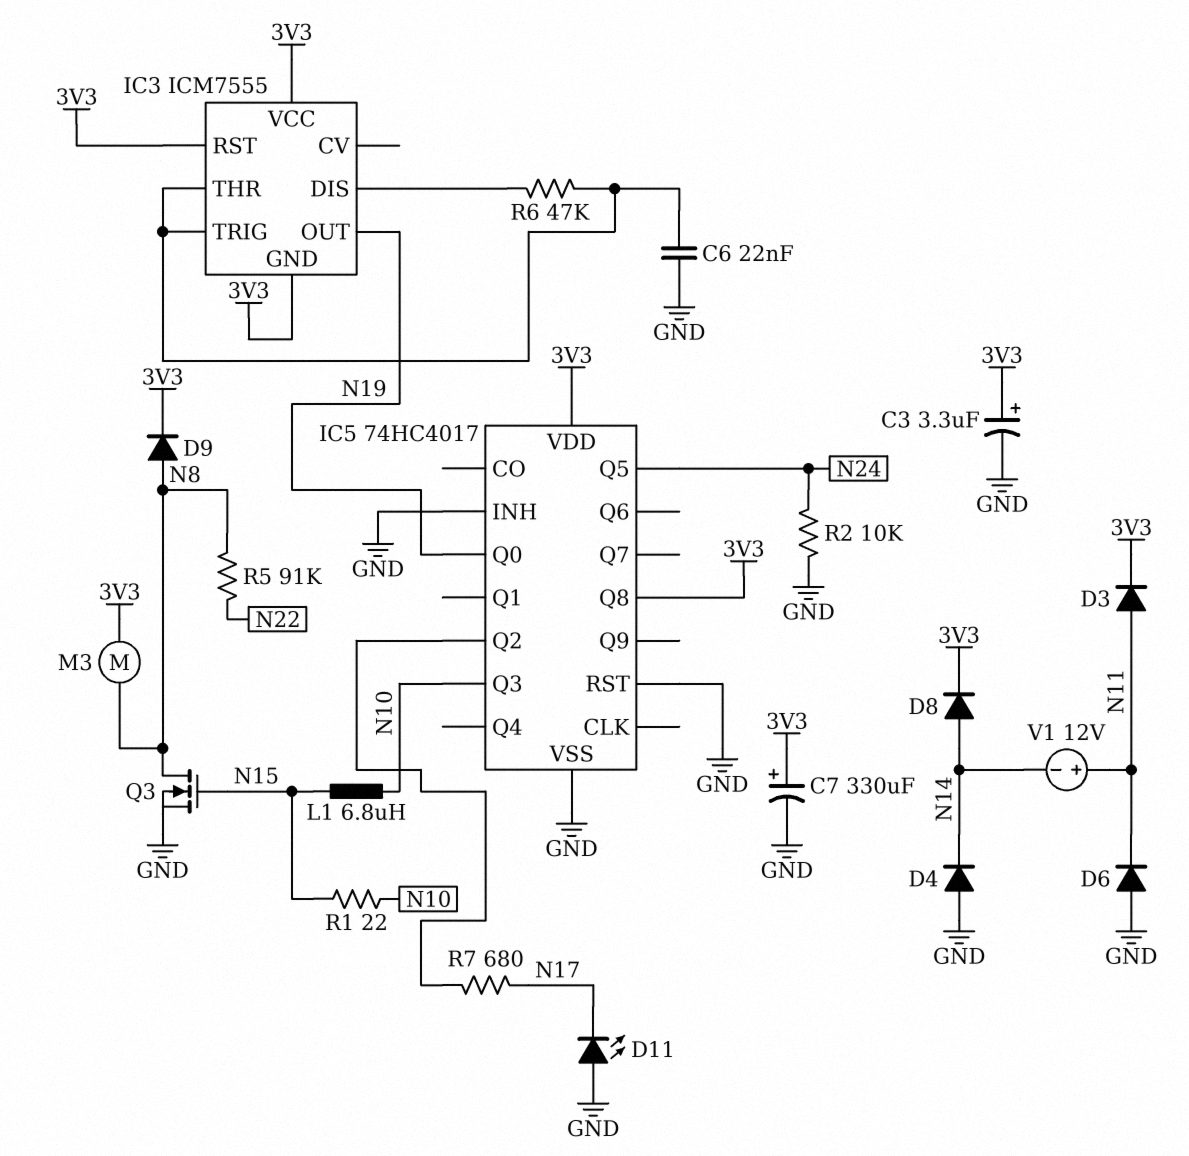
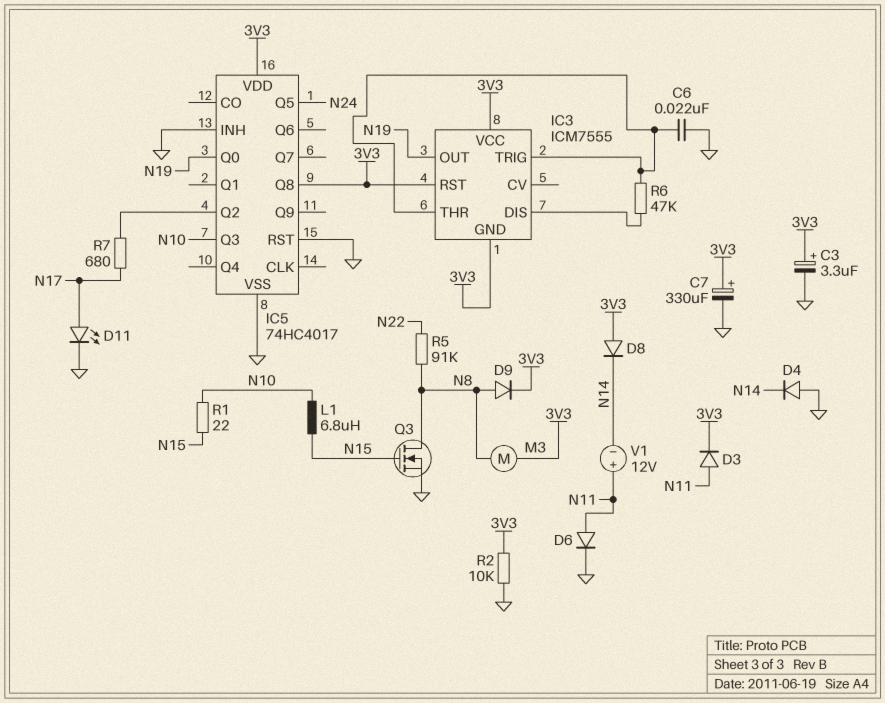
D6: diode (A GND, K N11) -> diode (A N11, K GND)
D8: diode (A N14, K 3V3) -> diode (A 3V3, K N14)
D11: LED (A GND, K N17) -> LED (A N17, K GND)
R2: 10k (GND, N24) -> 10k (3V3, GND)

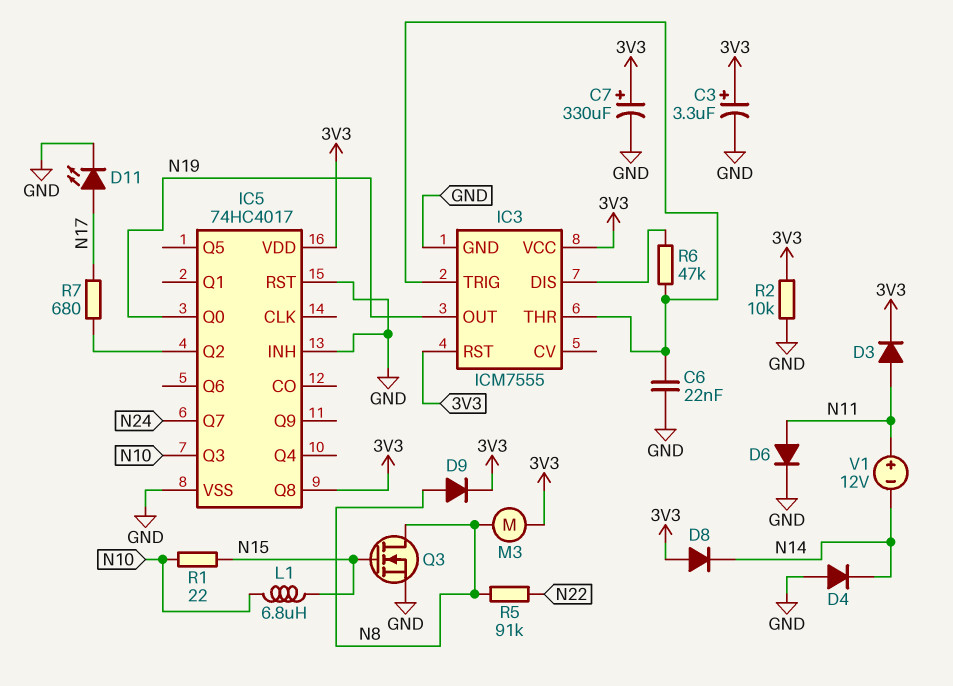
IC3 pin GND: 3V3 -> GND
IC5 pin Q5: N24 -> none
IC5 pin Q7: none -> N24

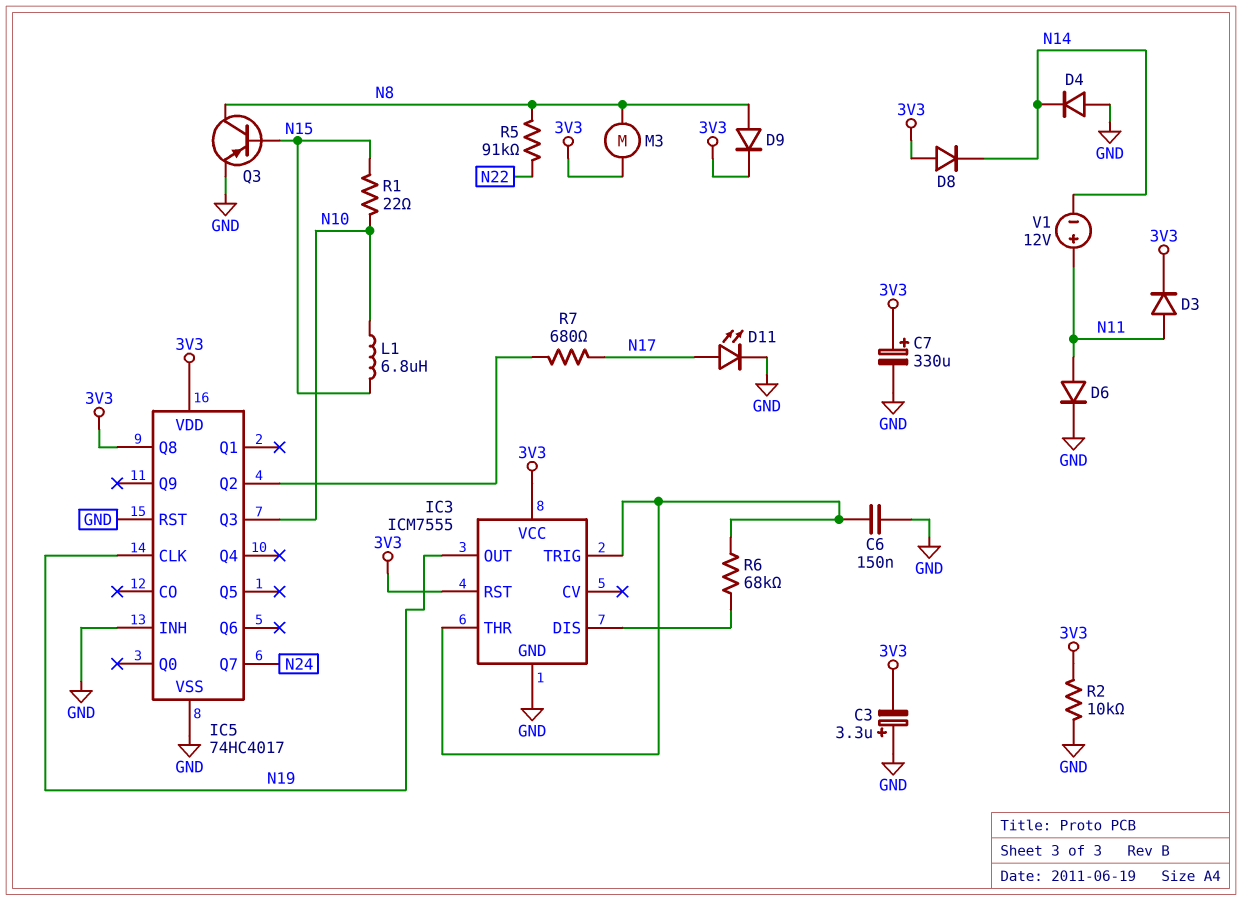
C3: 3.3uF (plus 3V3, minus GND) -> 3.3uF (plus GND, minus 3V3)
C6: 22nF (GND, IC3/THR) -> 150nF (GND, IC3/THR)
IC5 pin CLK: none -> N19
IC5 pin Q0: N19 -> none
Q3: NMOS (G N15, D N8, S GND) -> PNP (B N15, C N8, E GND)
R6: 47k (IC3/DIS, IC3/THR) -> 68k (IC3/DIS, IC3/THR)

